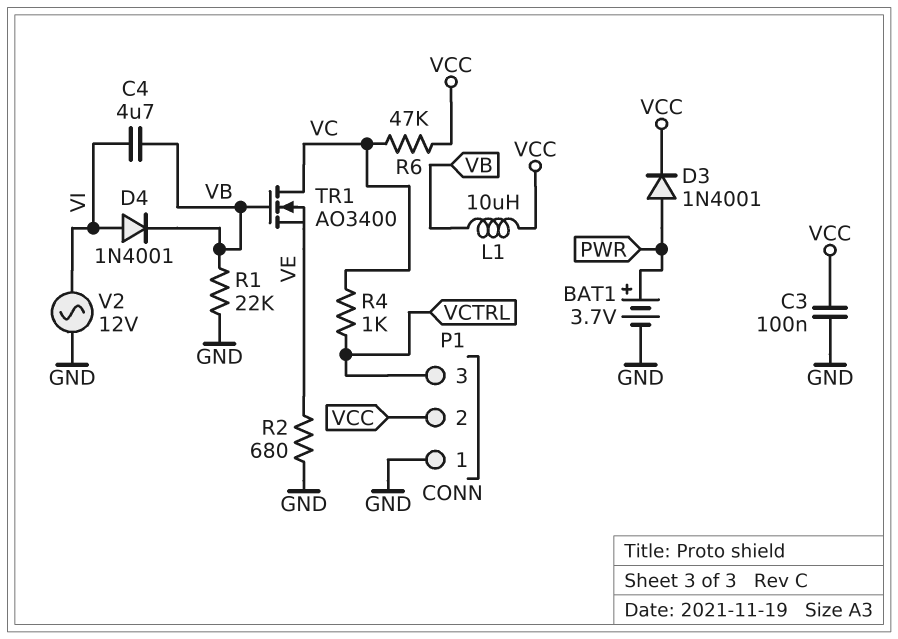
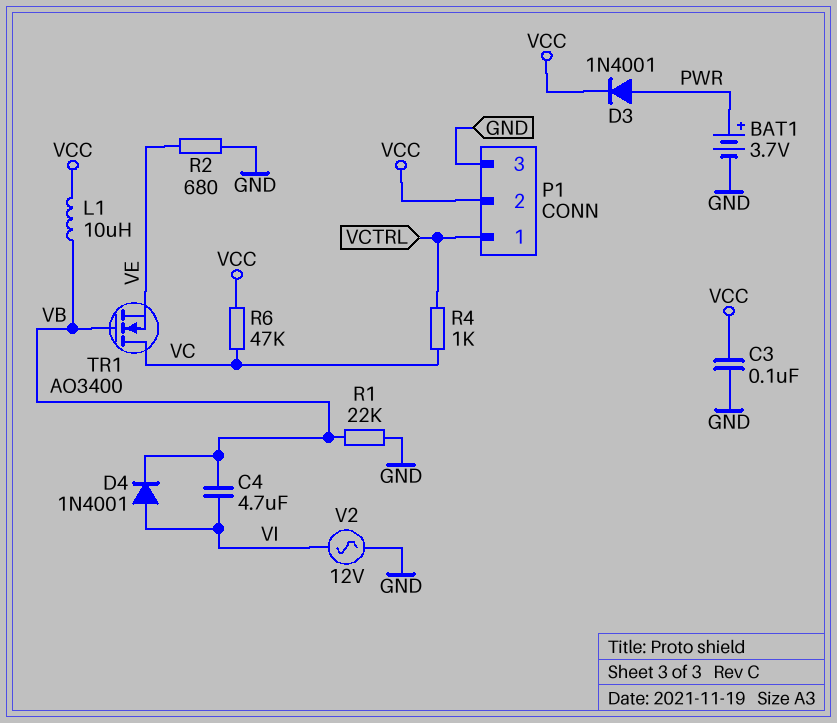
P1 pin 1: GND -> VCTRL
P1 pin 3: VCTRL -> GND

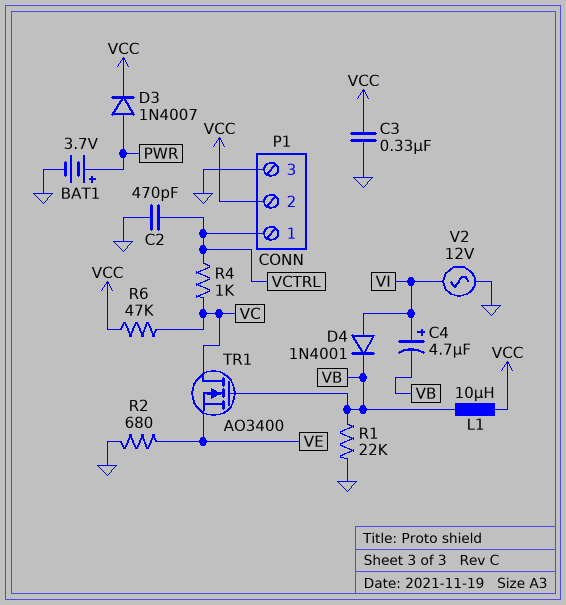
C2: none -> 470pF (GND, VCTRL)
C3: 100nF (GND, VCC) -> 330nF (GND, VCC)
C4: 4.7uF (VB, VI) -> 4.7uF (plus VI, minus VB)
D3: diode 1N4001 (A PWR, K VCC) -> diode 1N4007 (A PWR, K VCC)

